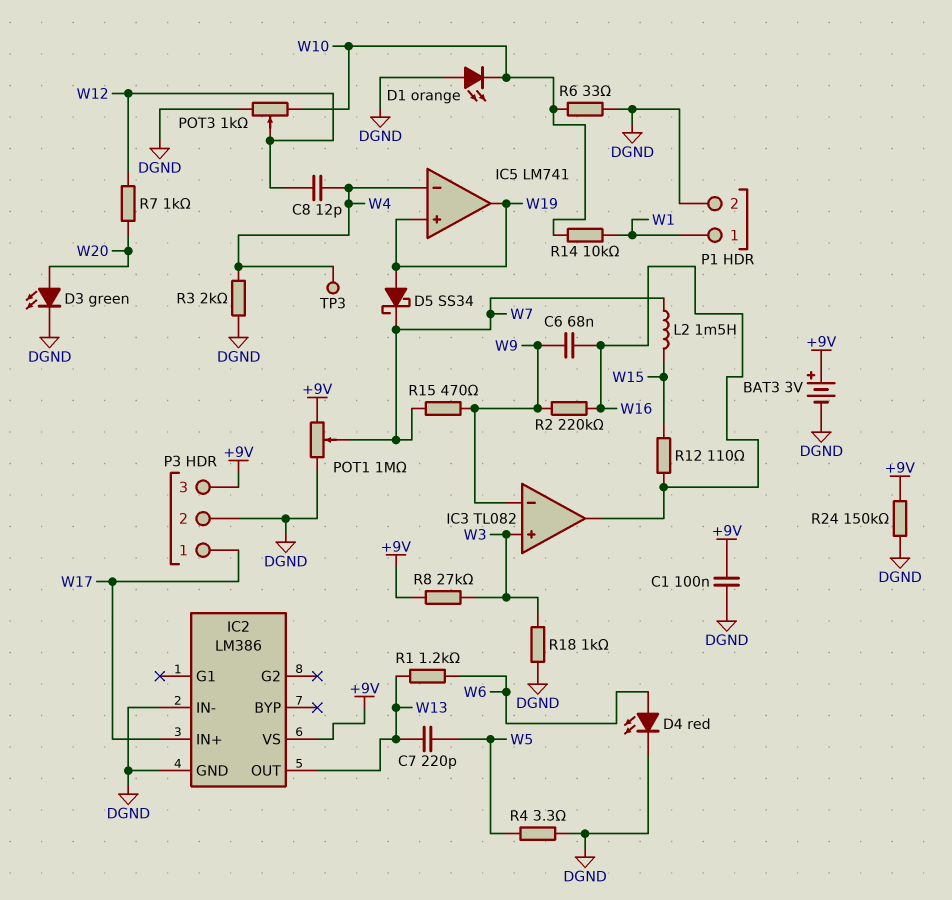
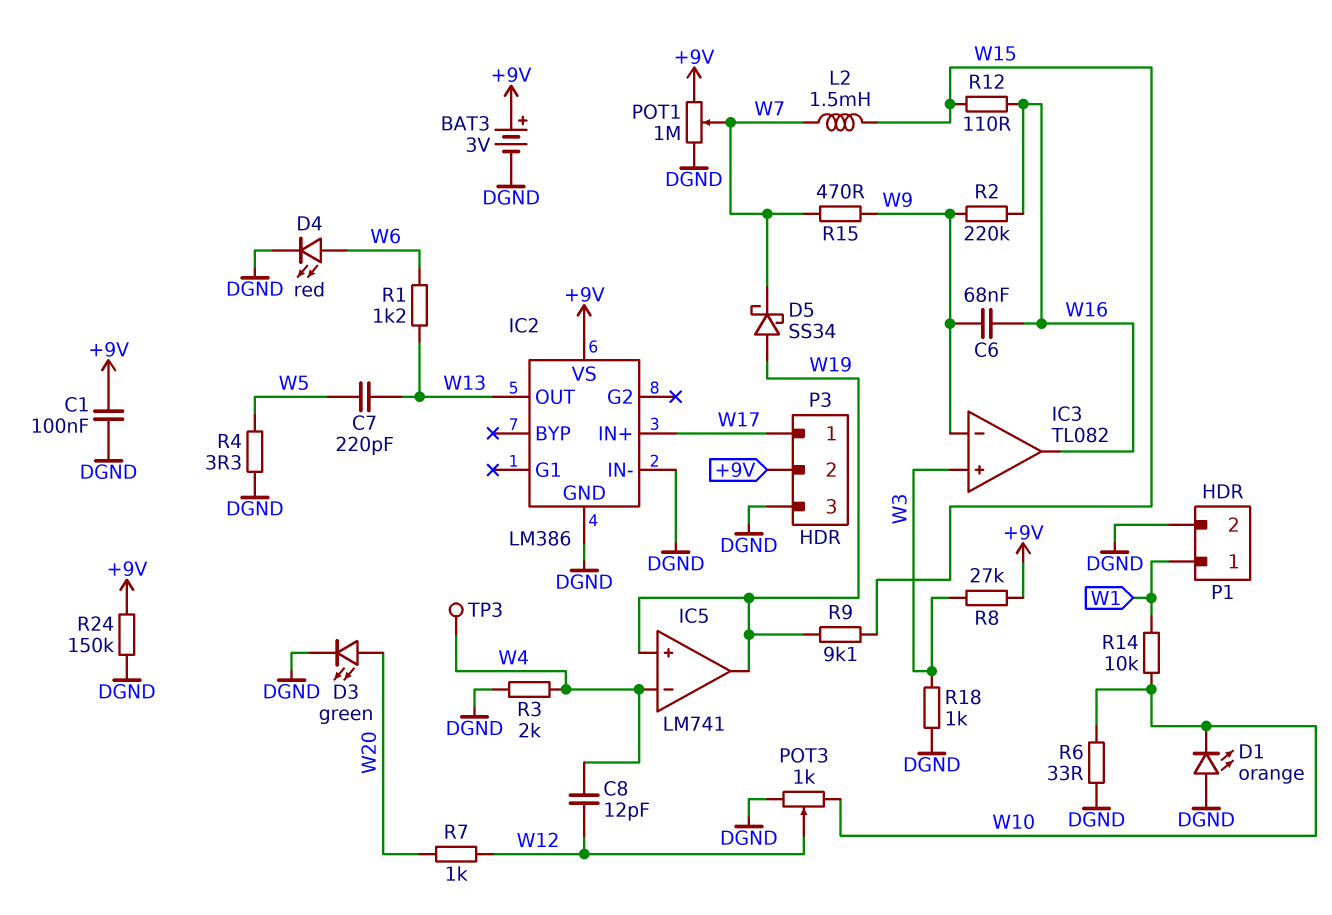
P3 pin 2: DGND -> +9V
P3 pin 3: +9V -> DGND
R9: none -> 9.1k (W15, W19)

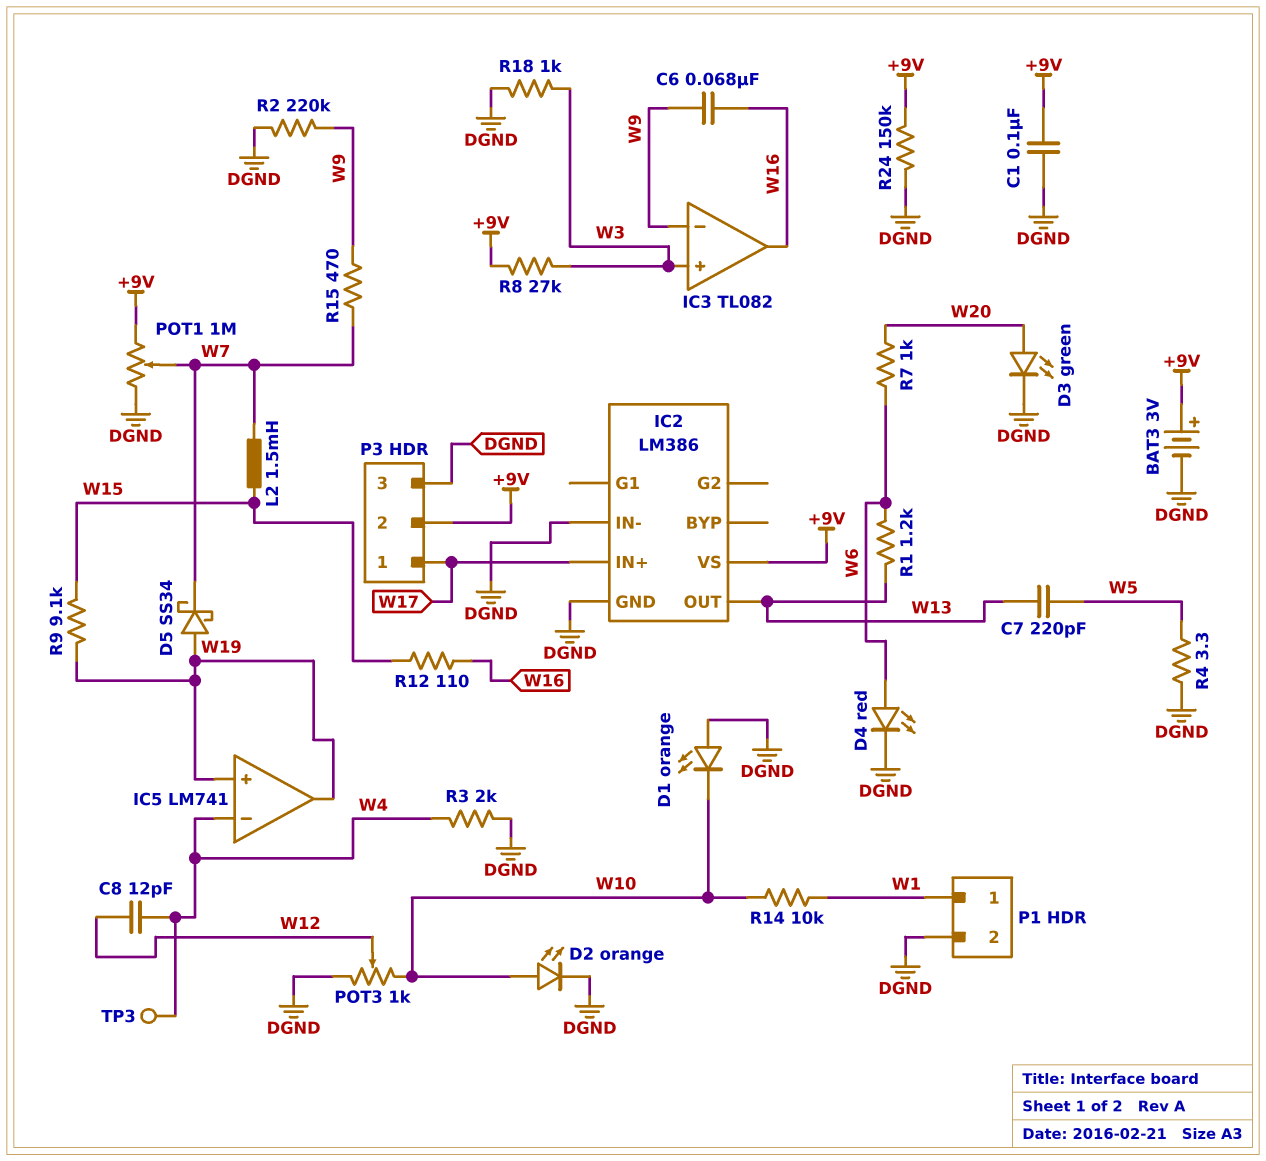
D2: none -> LED orange (A W10, K DGND)
R2: 220k (W9, W16) -> 220k (DGND, W9)
R6: 33 (DGND, W10) -> none
R7: 1k (W12, W20) -> 1k (W6, W20)

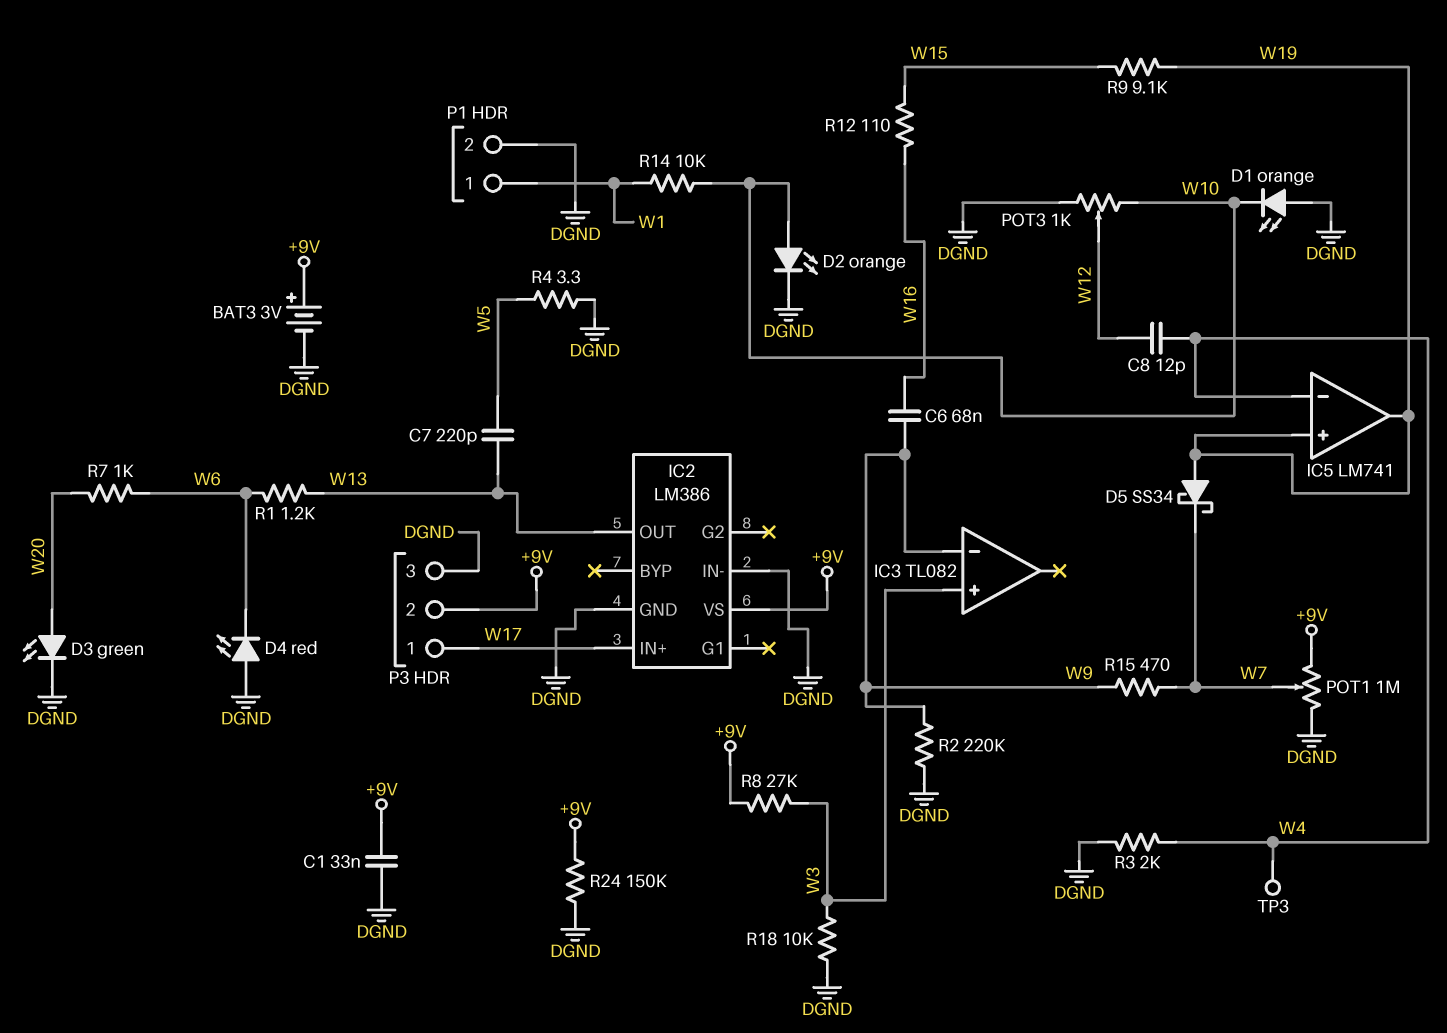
C1: 100nF (+9V, DGND) -> 33nF (+9V, DGND)
D4: LED red (A W6, K DGND) -> LED red (A DGND, K W6)
IC3 pin out: W16 -> none
L2: 1.5mH (W7, W15) -> none
R18: 1k (DGND, W3) -> 10k (DGND, W3)

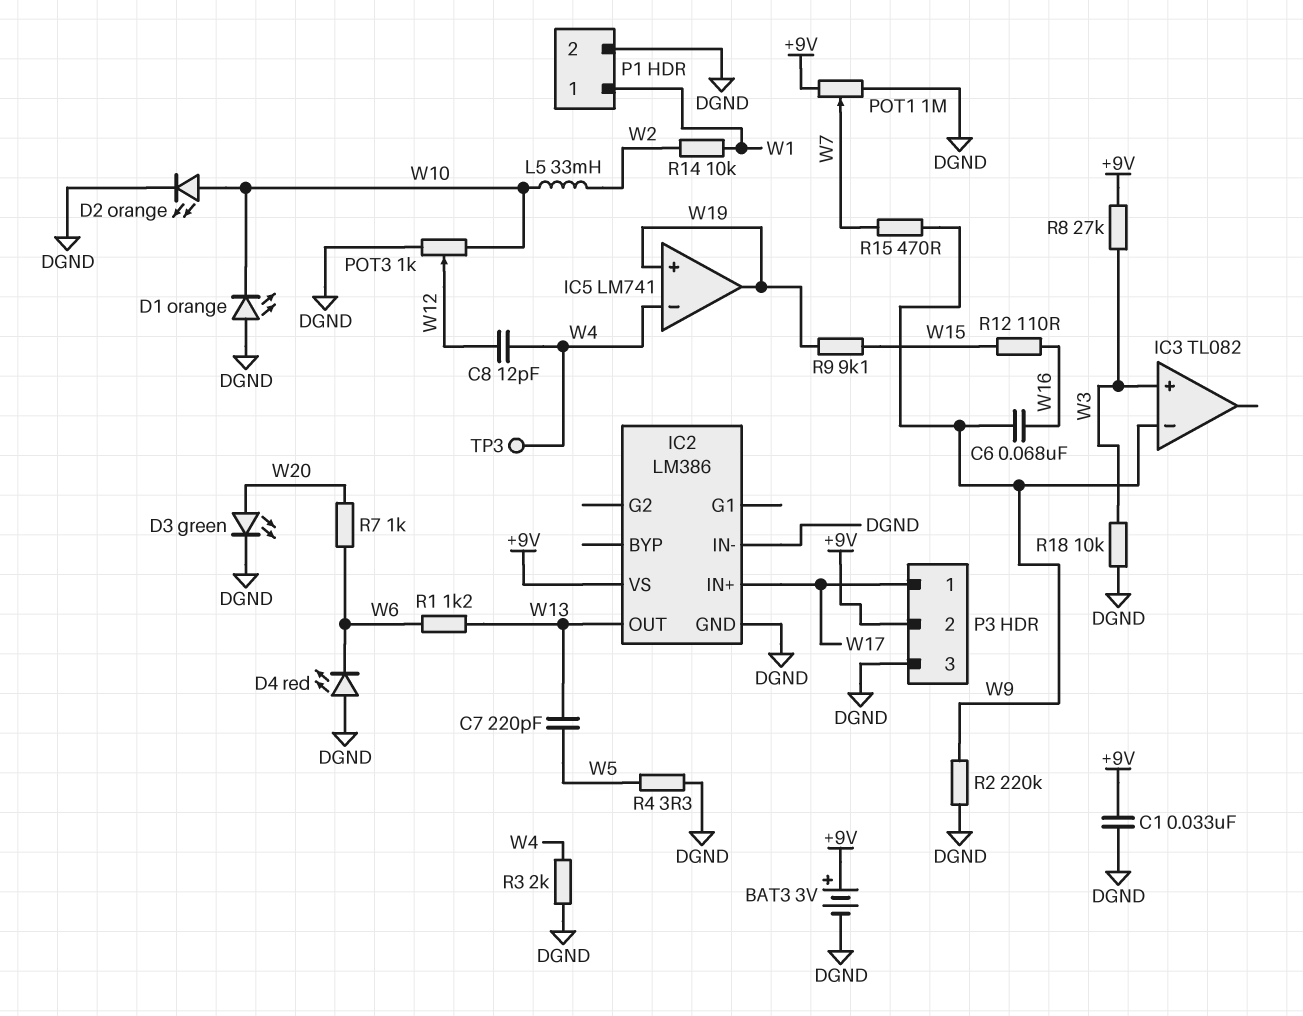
D5: schottky SS34 (A W19, K W7) -> none
L5: none -> 33mH (W2, W10)
R14: 10k (W1, W10) -> 10k (W1, W2)
R24: 150k (+9V, DGND) -> none

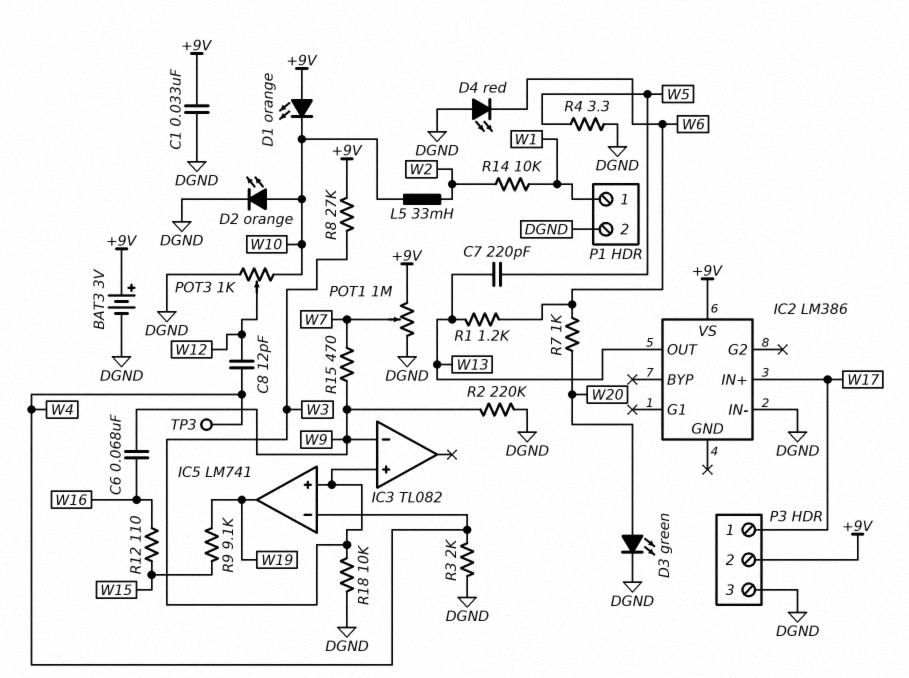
D1: LED orange (A DGND, K W10) -> LED orange (A +9V, K W10)
IC2 pin GND: DGND -> none
IC5 pin in+: W19 -> W3

